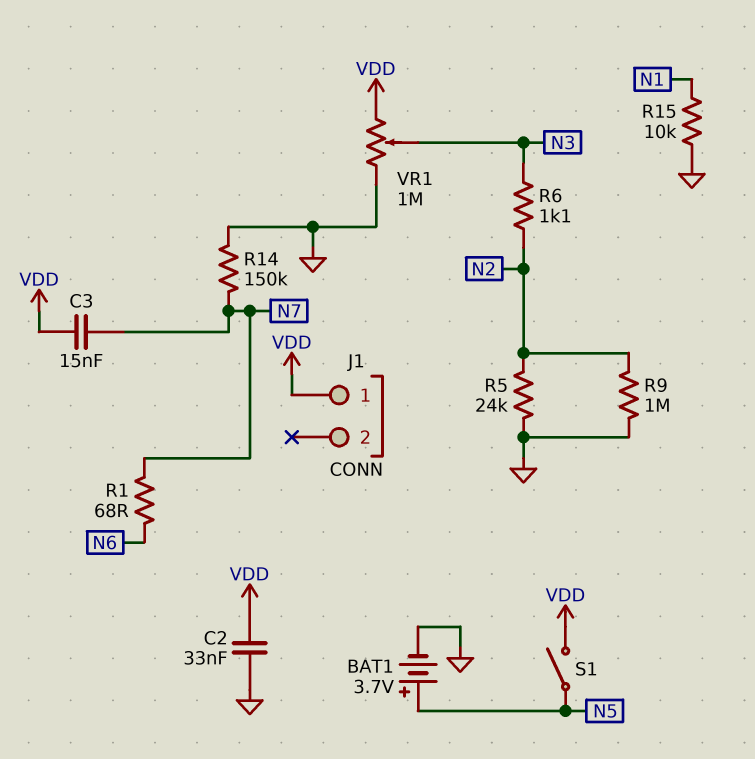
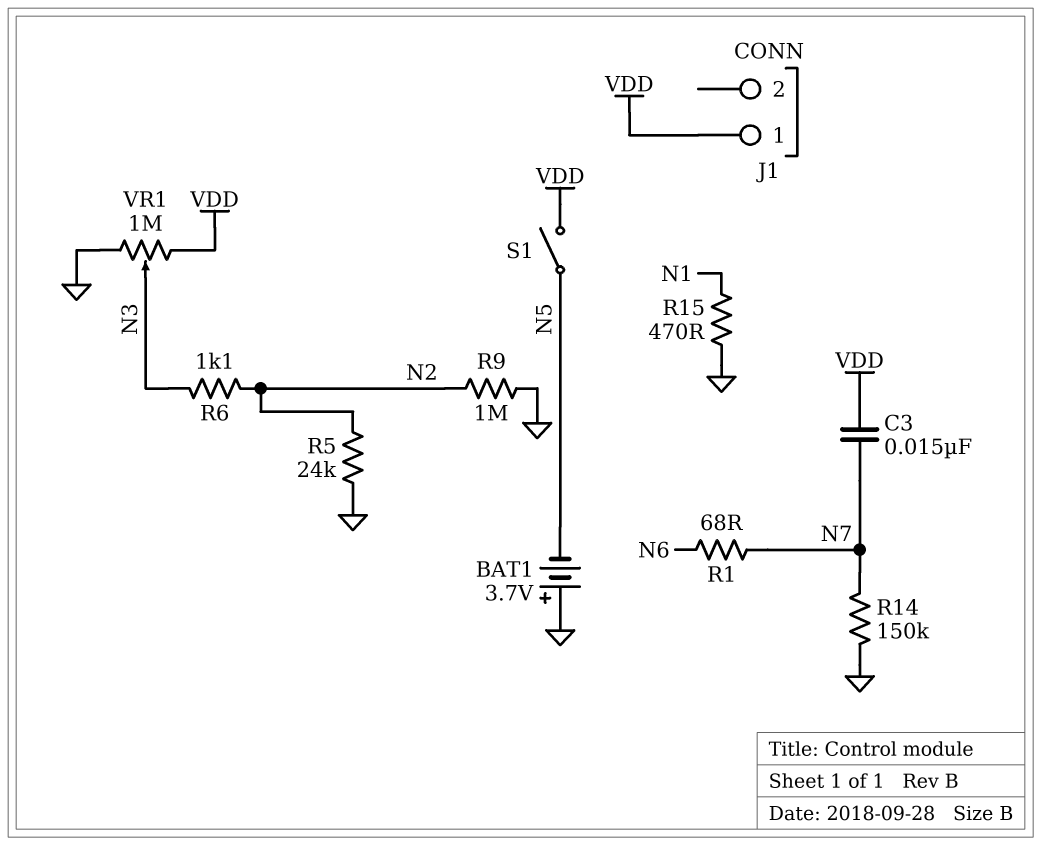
BAT1: 3.7V (plus N5, minus GND) -> 3.7V (plus GND, minus N5)
C2: 33nF (GND, VDD) -> none
R15: 10k (GND, N1) -> 470 (GND, N1)

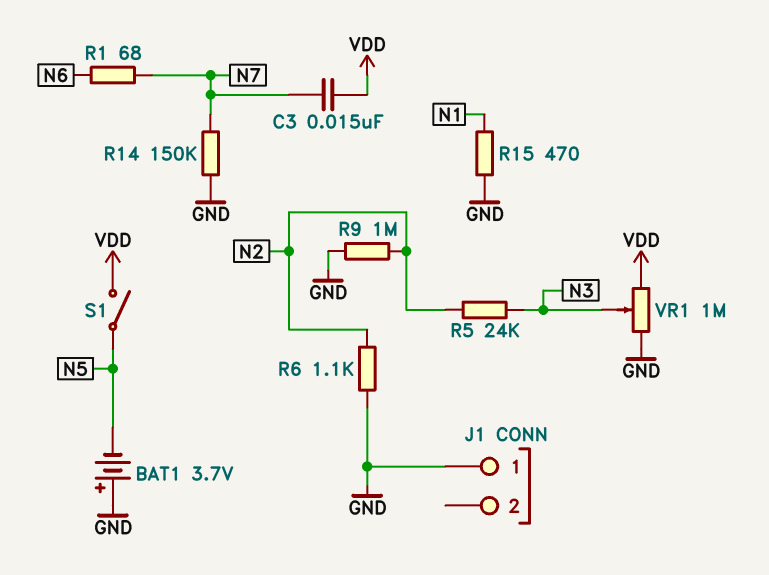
J1 pin 1: VDD -> GND
R5: 24k (GND, N2) -> 24k (N2, N3)
R6: 1.1k (N2, N3) -> 1.1k (GND, N2)

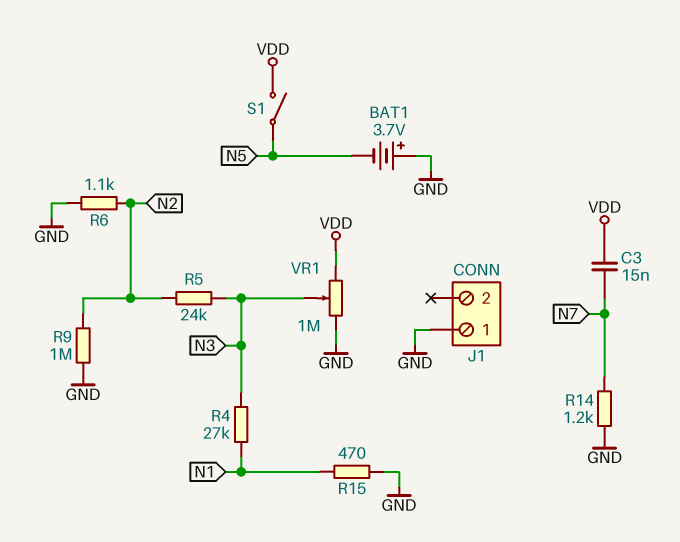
R1: 68 (N6, N7) -> none
R4: none -> 27k (N1, N3)
R14: 150k (GND, N7) -> 1.2k (GND, N7)

